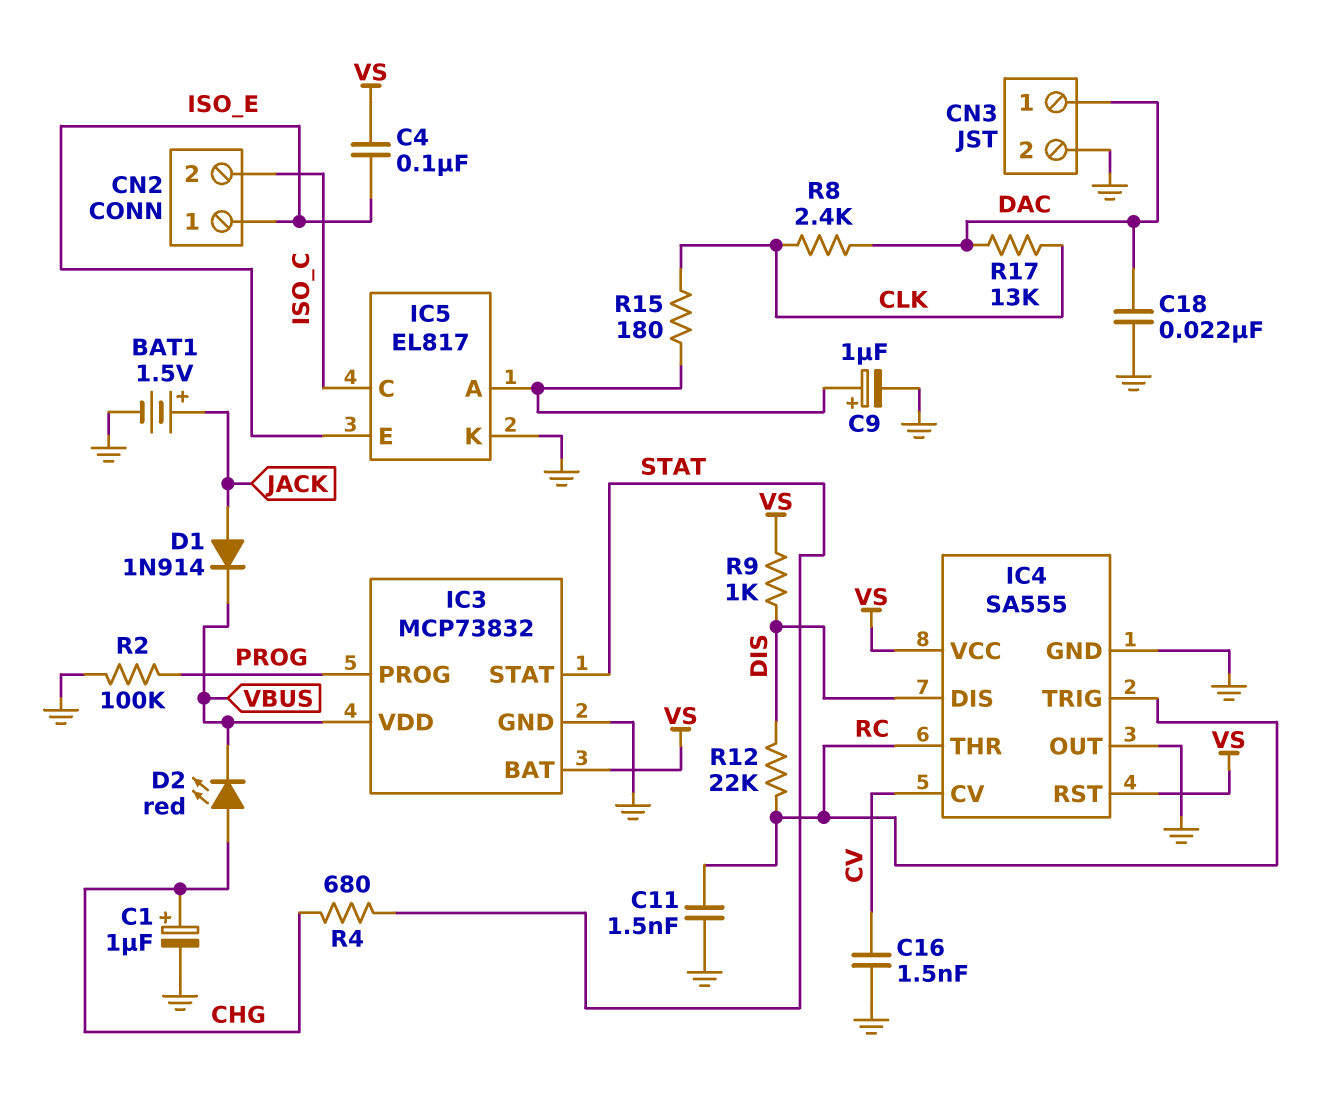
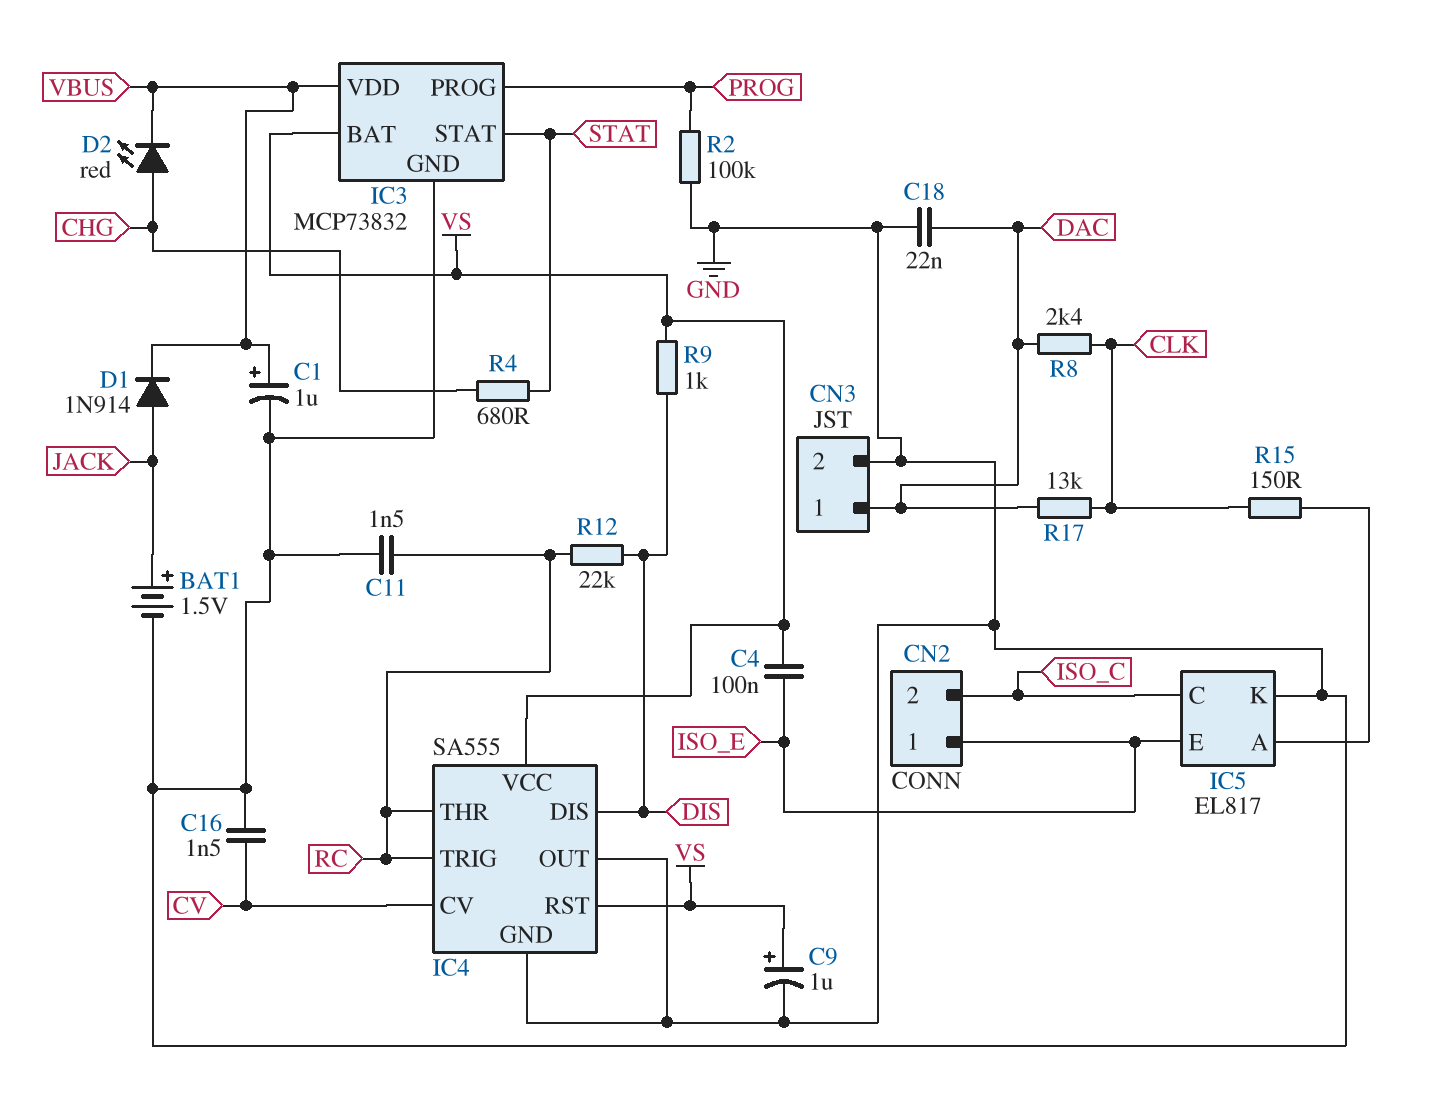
C1: 1uF (plus CHG, minus GND) -> 1uF (plus VBUS, minus GND)
C9: 1uF (plus IC5/A, minus GND) -> 1uF (plus VS, minus GND)
R15: 180 (CLK, IC5/A) -> 150 (CLK, IC5/A)

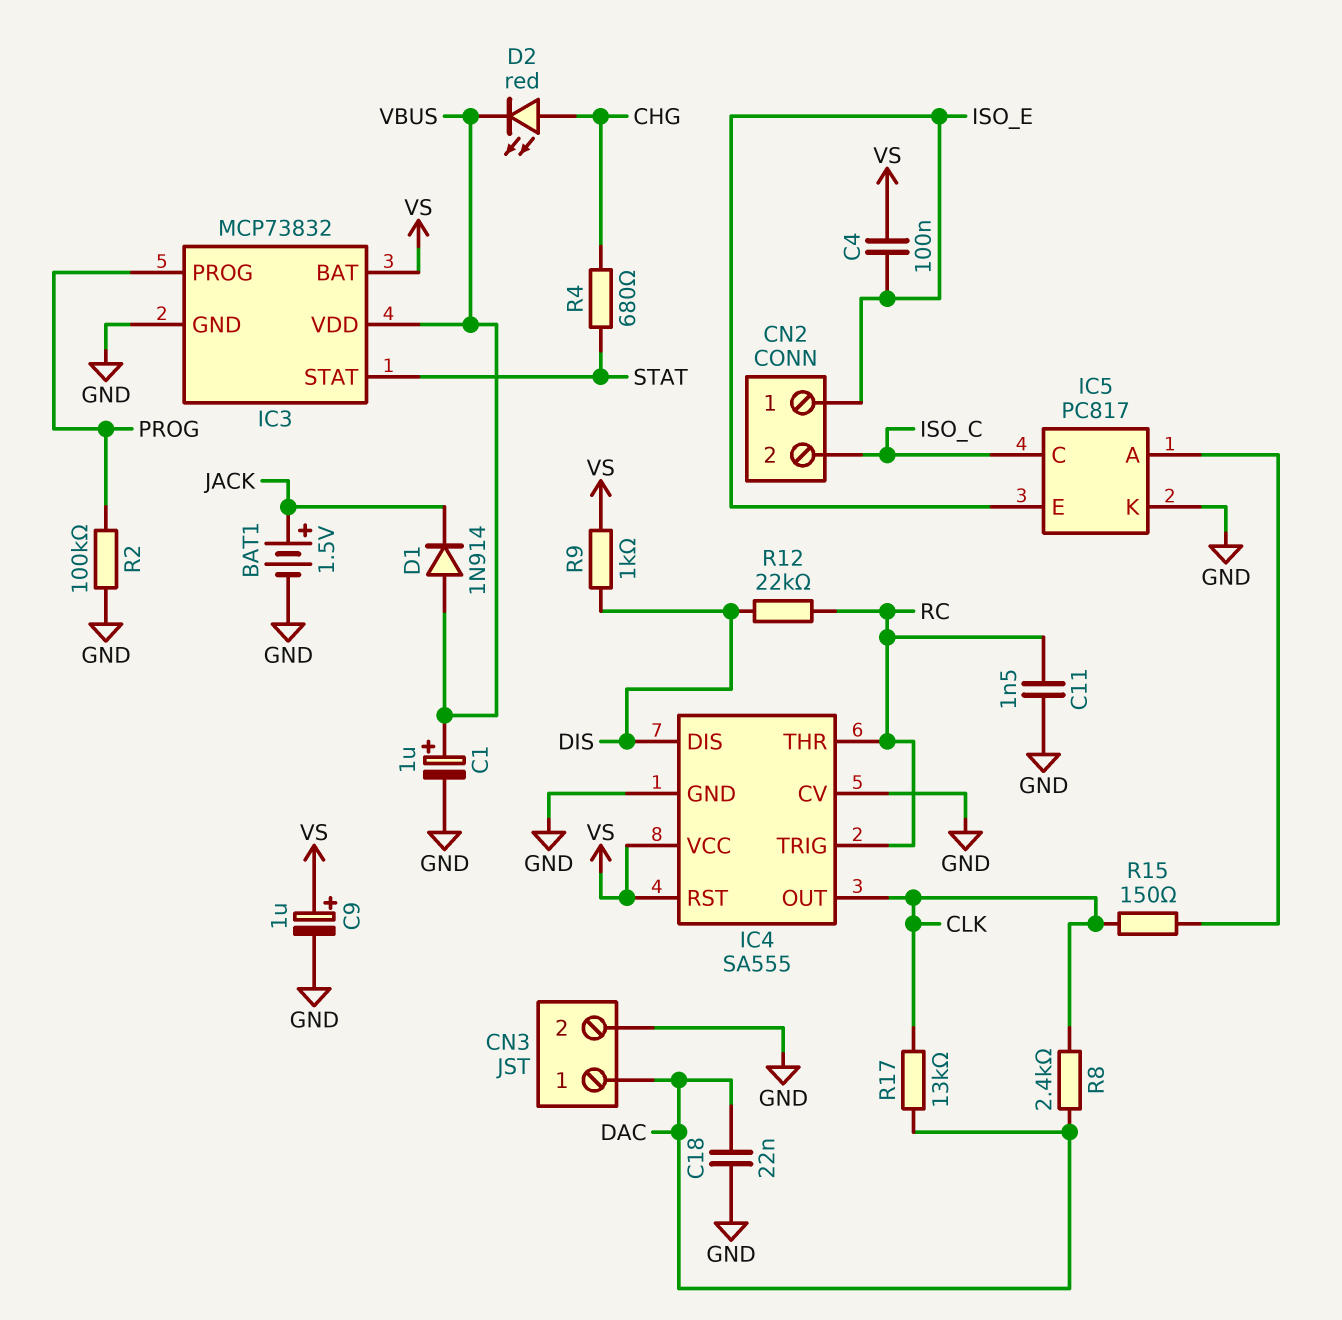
C16: 1.5nF (CV, GND) -> none
D1: diode 1N914 (A JACK, K VBUS) -> diode 1N914 (A VBUS, K JACK)
IC4 pin CV: CV -> GND
IC4 pin OUT: GND -> CLK
IC5: EL817 -> PC817

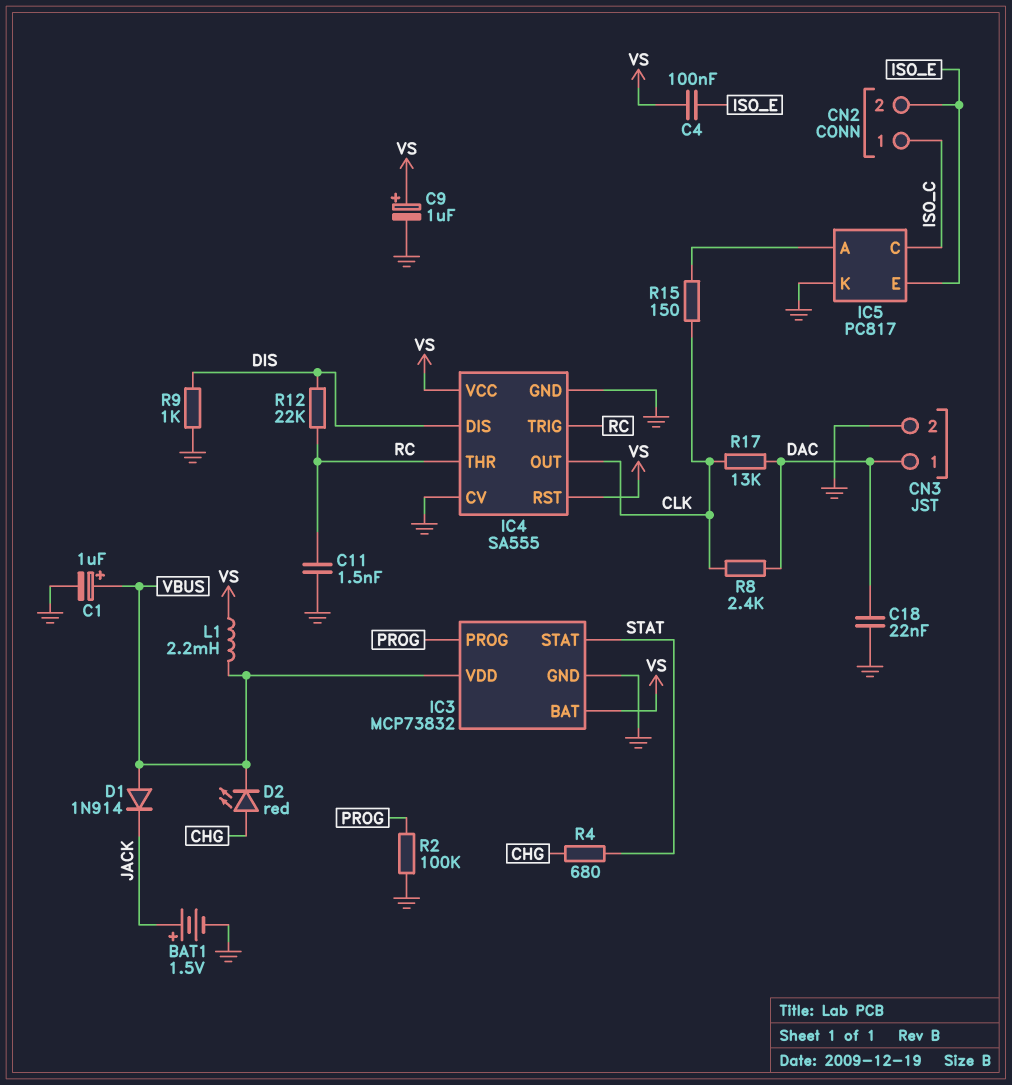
CN2 pin 1: ISO_E -> ISO_C
CN2 pin 2: ISO_C -> ISO_E
L1: none -> 2.2mH (VBUS, VS)
R9: 1k (DIS, VS) -> 1k (DIS, GND)

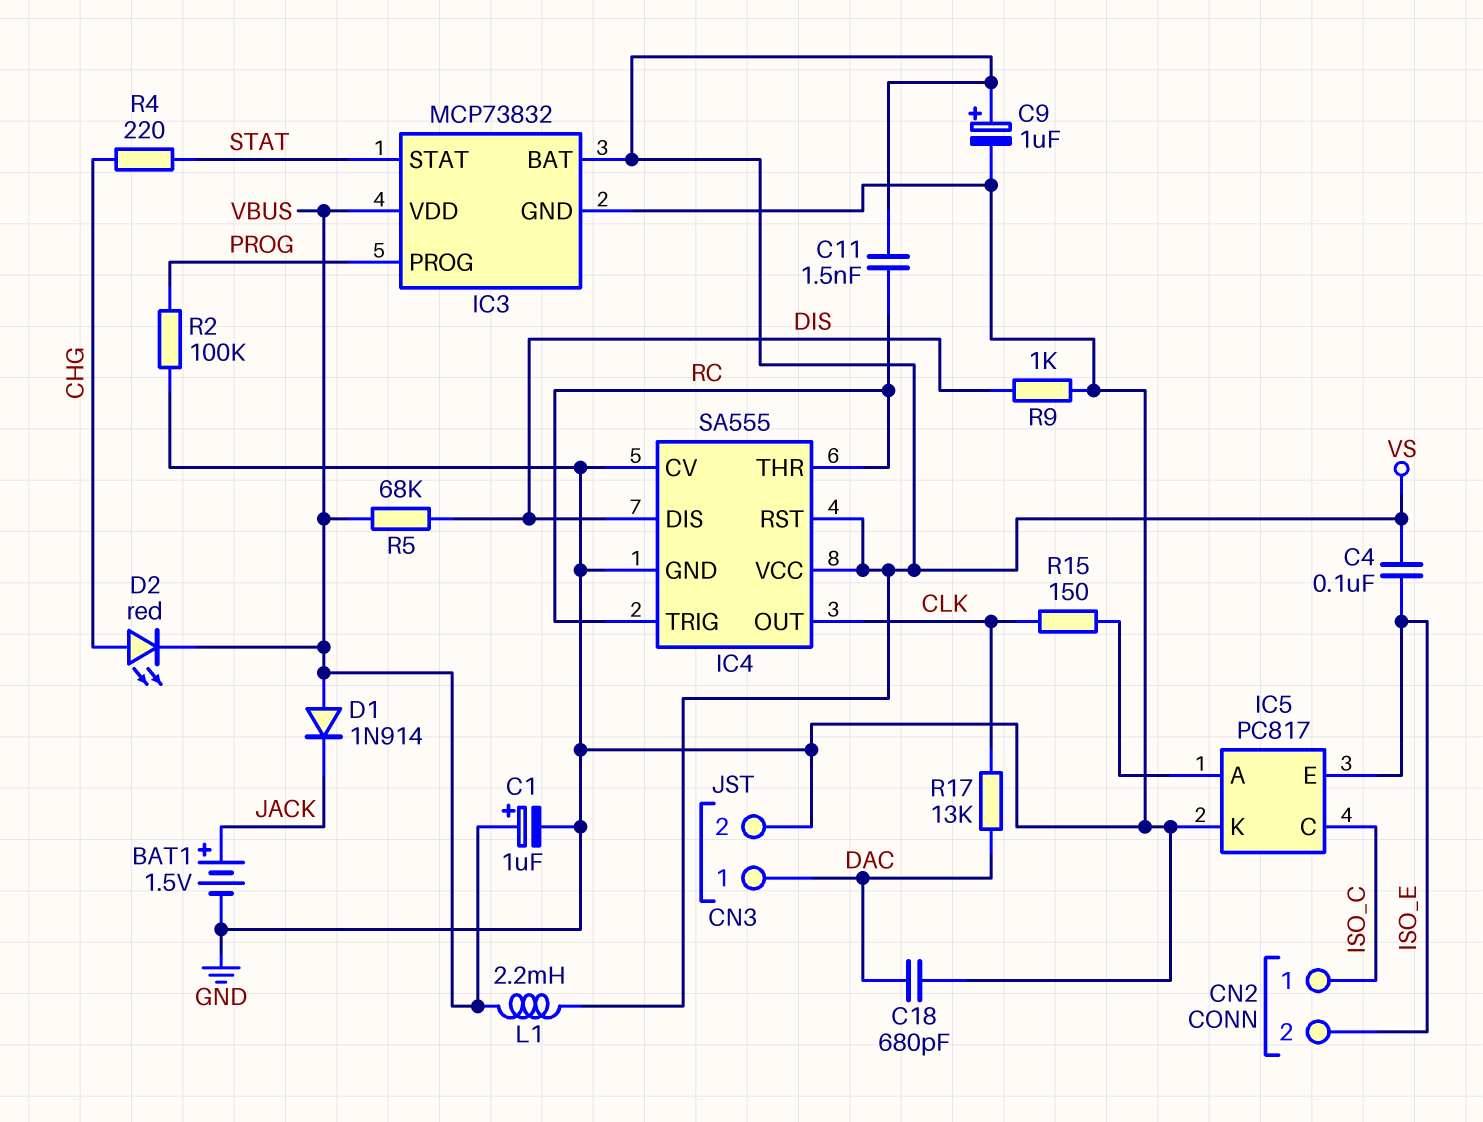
C11: 1.5nF (GND, RC) -> 1.5nF (RC, VS)
C18: 22nF (DAC, GND) -> 680pF (DAC, GND)
R4: 680 (CHG, STAT) -> 220 (CHG, STAT)
R5: none -> 68k (DIS, VBUS)
R8: 2.4k (CLK, DAC) -> none
R12: 22k (DIS, RC) -> none

